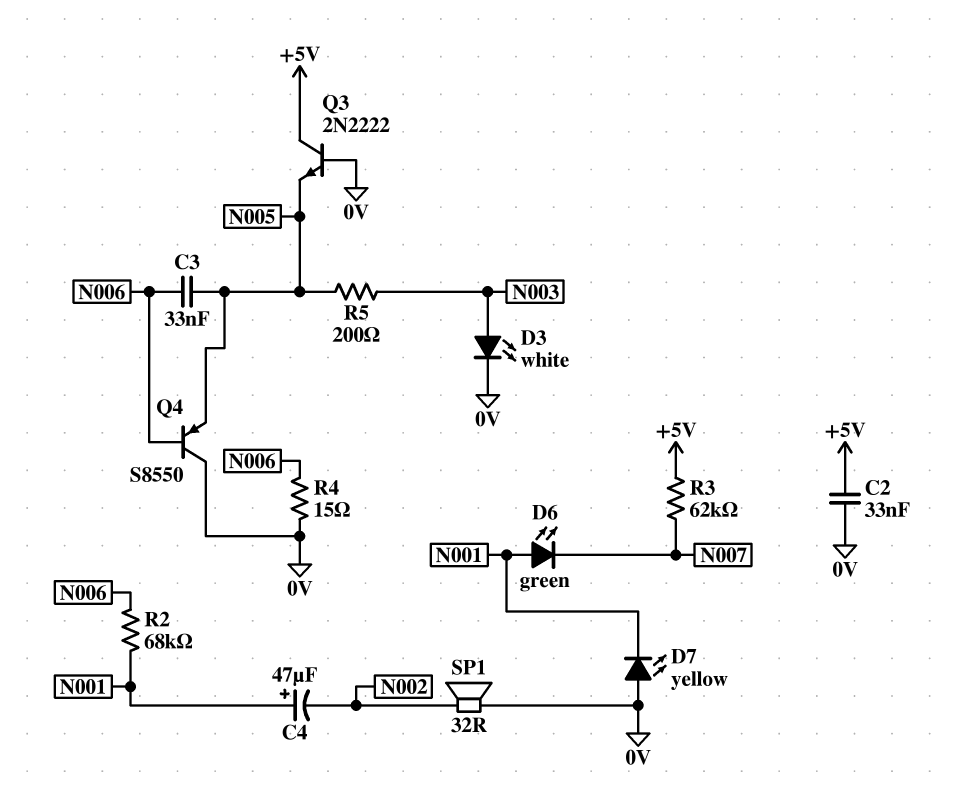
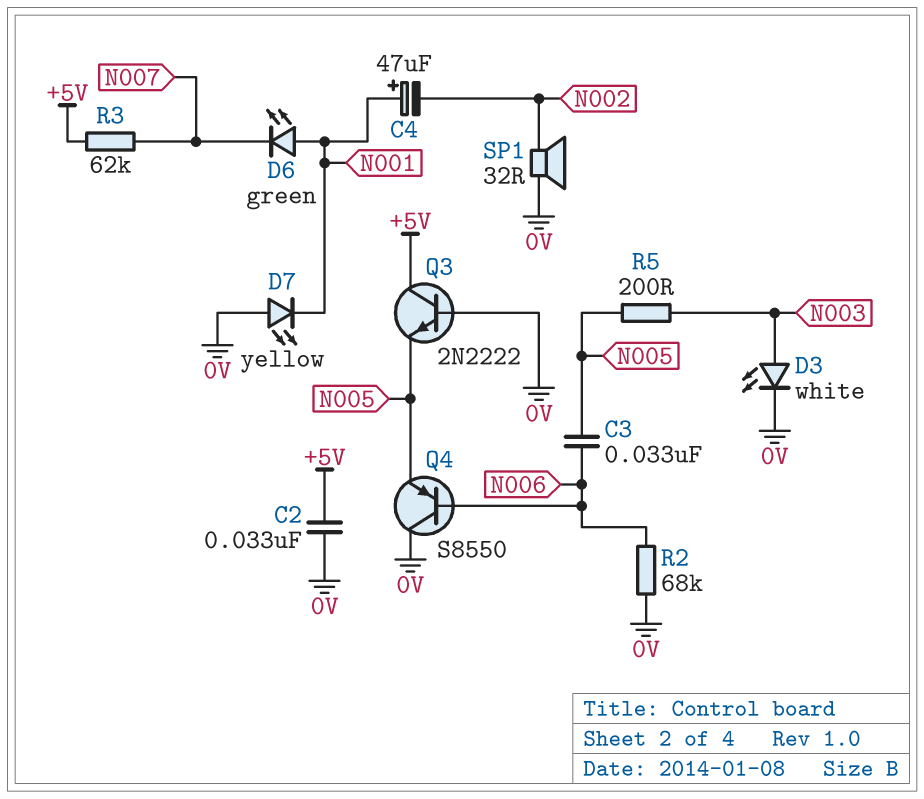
R2: 68k (N001, N006) -> 68k (0V, N006)
R4: 15 (0V, N006) -> none

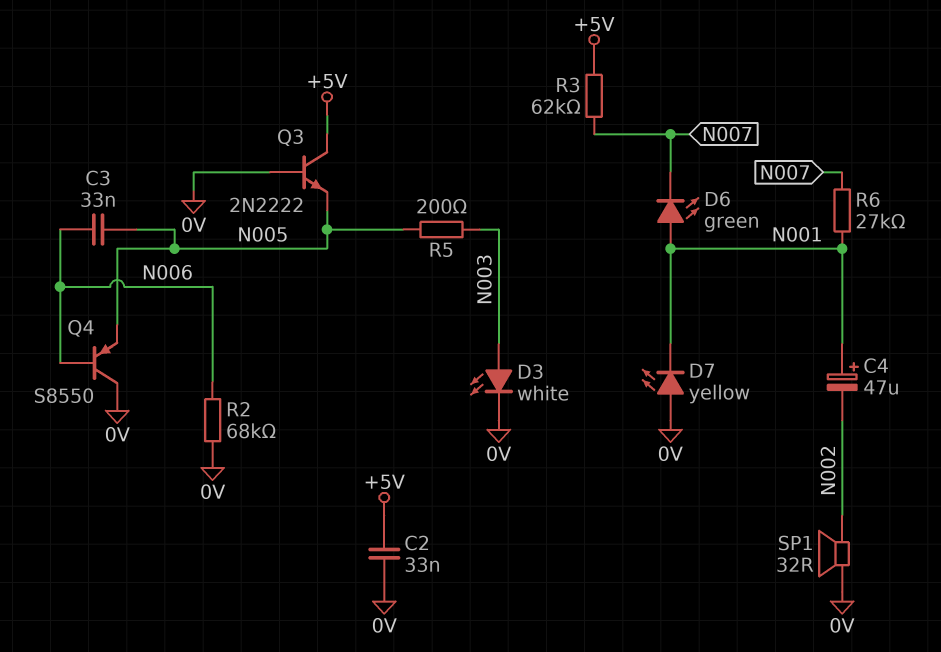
R6: none -> 27k (N001, N007)

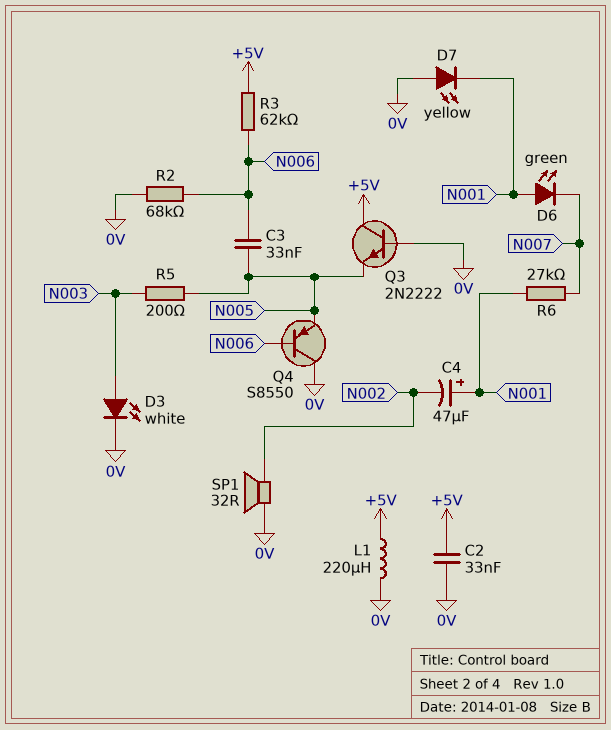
L1: none -> 220uH (+5V, 0V)
R3: 62k (+5V, N007) -> 62k (+5V, N006)

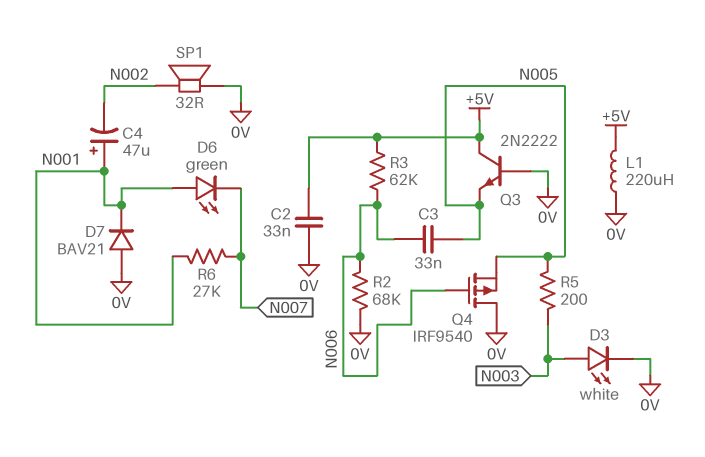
D7: LED yellow (A 0V, K N001) -> diode BAV21 (A 0V, K N001)
Q4: PNP S8550 (B N006, C 0V, E N005) -> PMOS IRF9540 (G N006, D 0V, S N005)

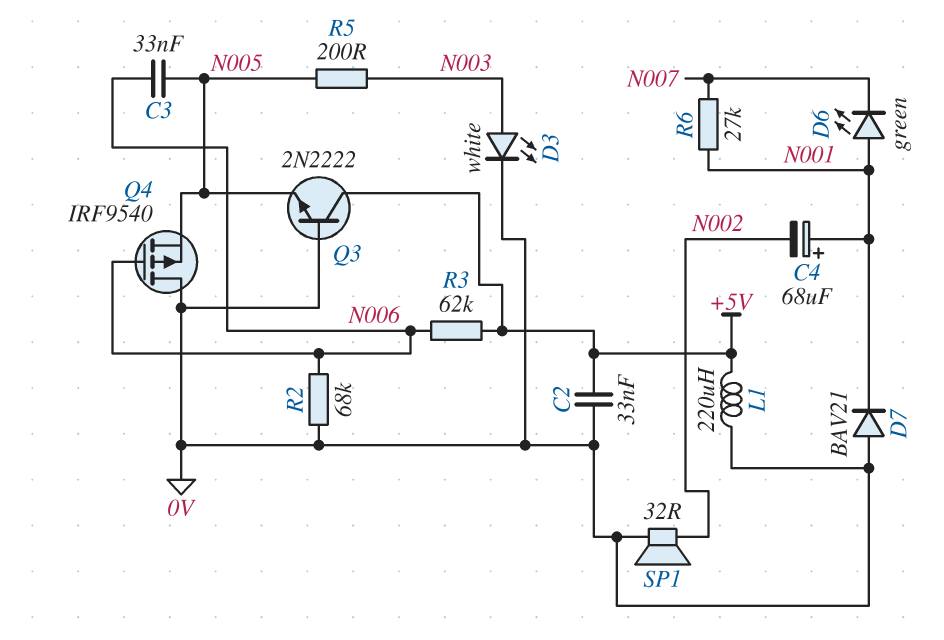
C4: 47uF (plus N001, minus N002) -> 68uF (plus N001, minus N002)

